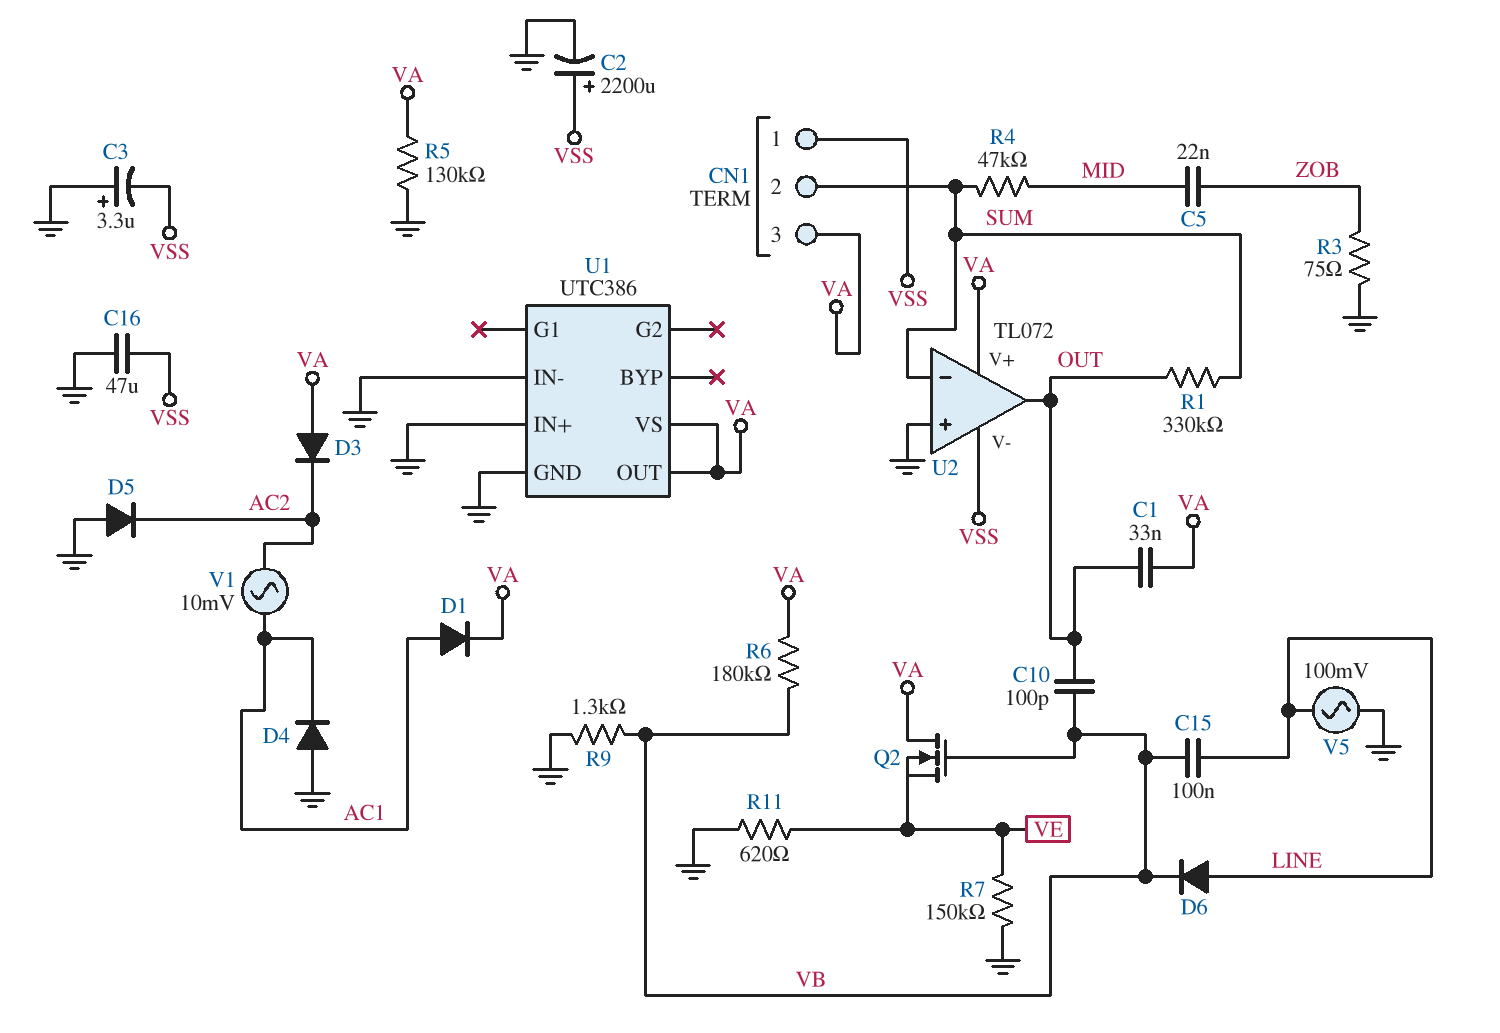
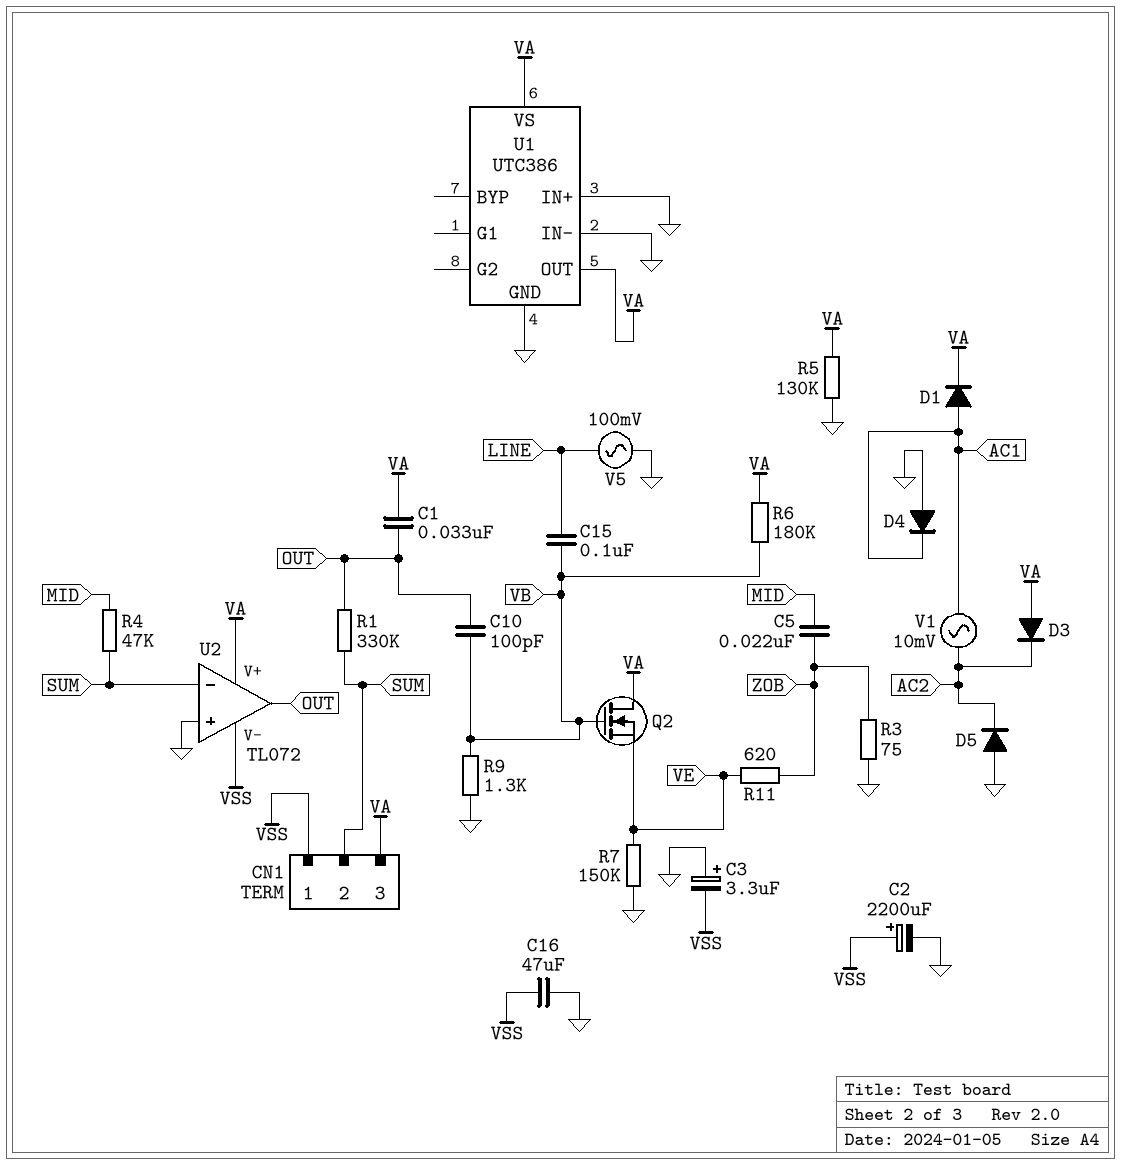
D6: diode (A LINE, K VB) -> none
R11: 620 (GND, VE) -> 620 (VE, ZOB)

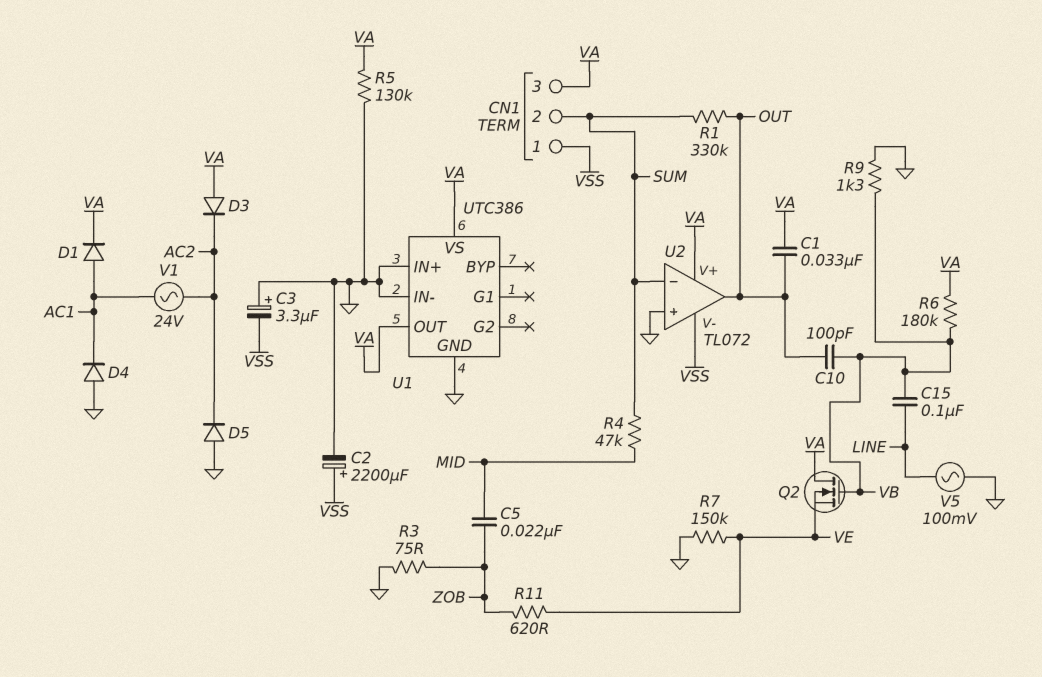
C16: 47uF (GND, VSS) -> none
V1: AC 10mV (AC1, AC2) -> AC 24V (AC1, AC2)

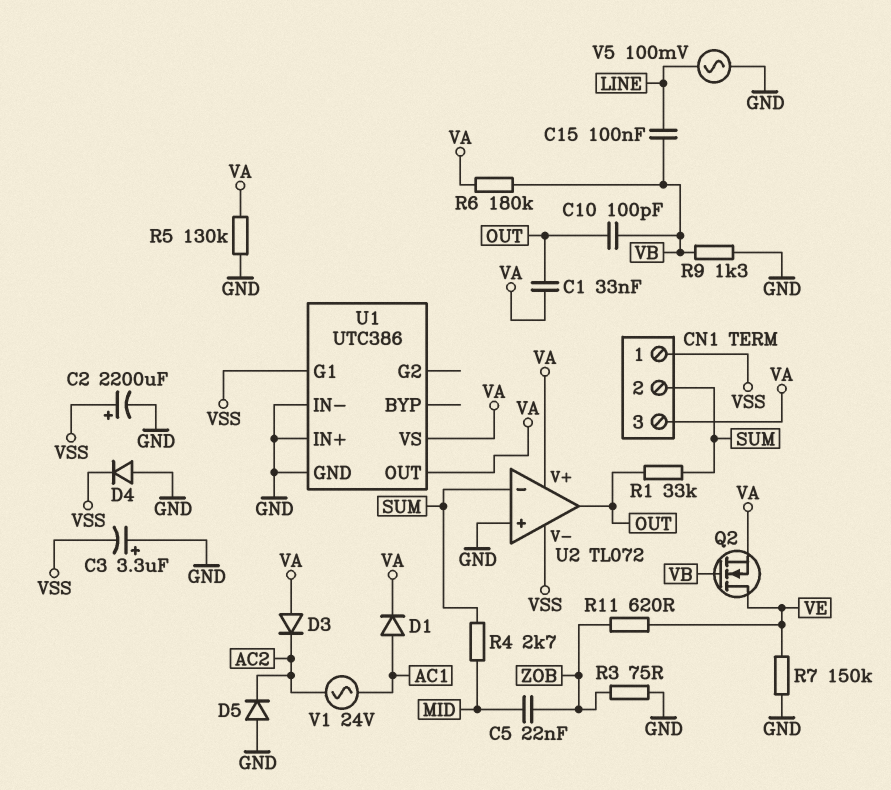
D4: diode (A GND, K AC1) -> diode (A GND, K VSS)
Q2: NMOS (G VB, D VA, S VE) -> NMOS (G VB, D VE, S VA)
R1: 330k (OUT, SUM) -> 33k (OUT, SUM)
R4: 47k (MID, SUM) -> 2.7k (MID, SUM)
U1 pin G1: none -> VSS

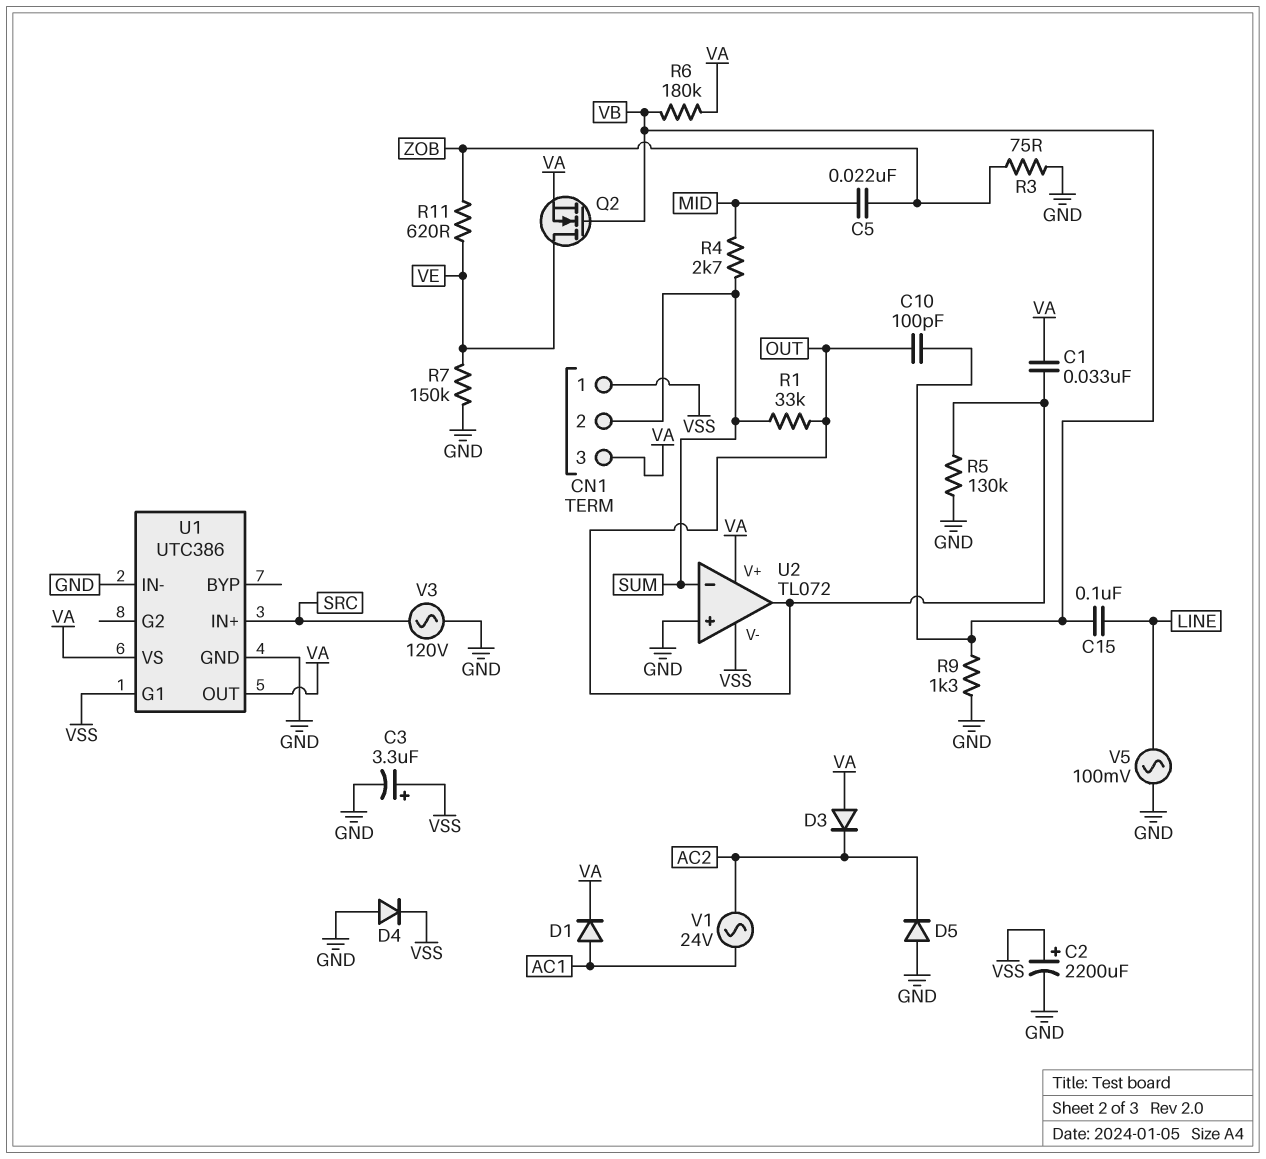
C3: 3.3uF (plus GND, minus VSS) -> 3.3uF (plus VSS, minus GND)
R5: 130k (GND, VA) -> 130k (GND, OUT)
U1 pin IN+: GND -> SRC
V3: none -> AC 120V (GND, SRC)

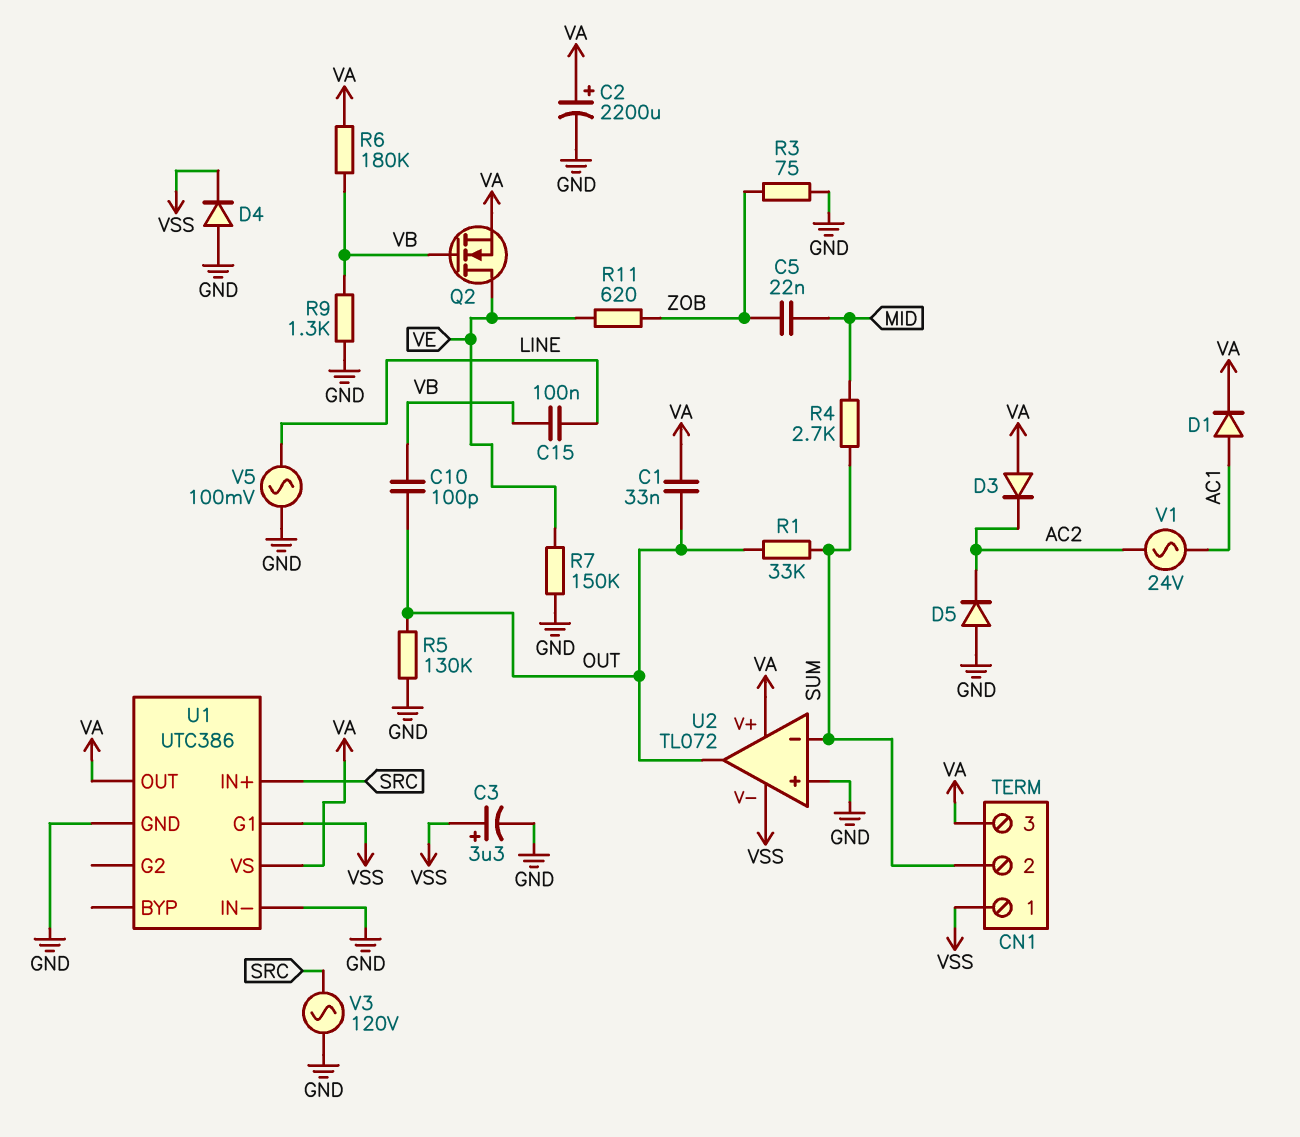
C2: 2200uF (plus VSS, minus GND) -> 2200uF (plus VA, minus GND)

